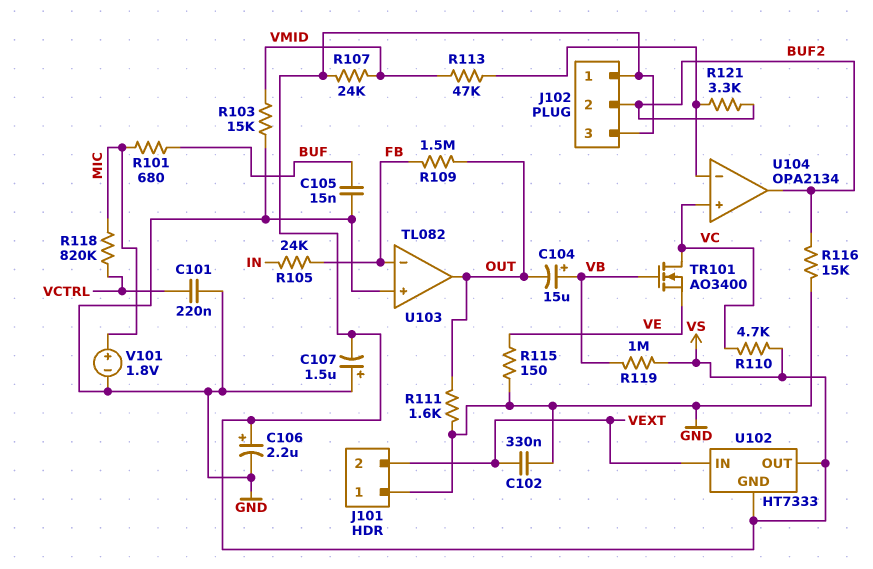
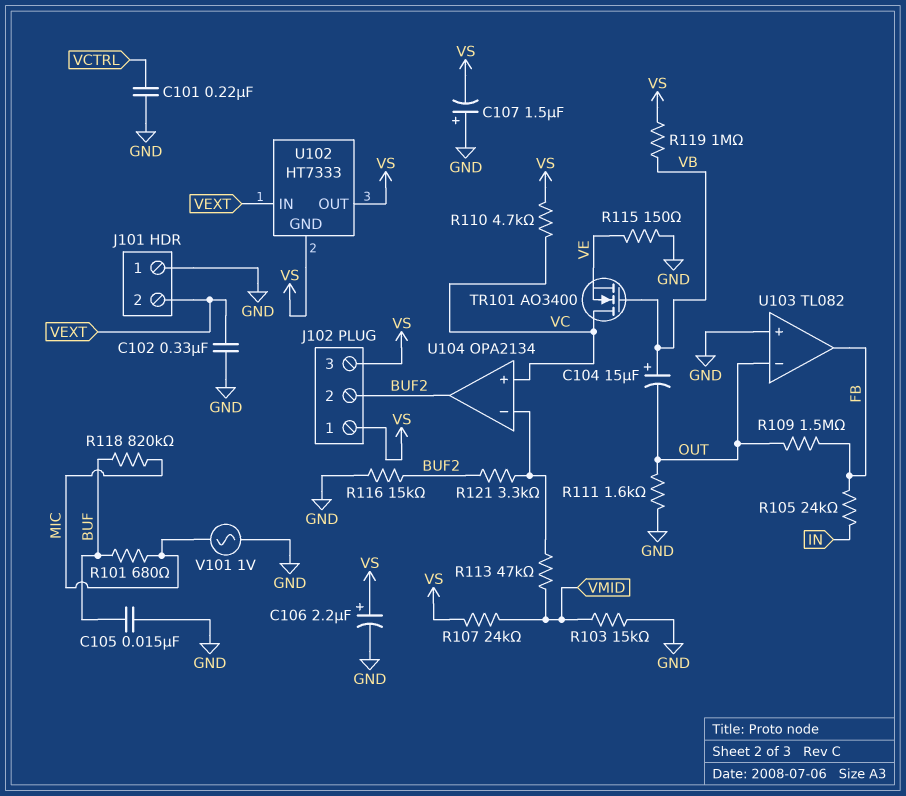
R118: 820k (MIC, VCTRL) -> 820k (BUF, MIC)
U103 pin in-: FB -> OUT
U103 pin out: OUT -> FB
V101: 1.8V (plus MIC, minus GND) -> AC 1V (GND, MIC)

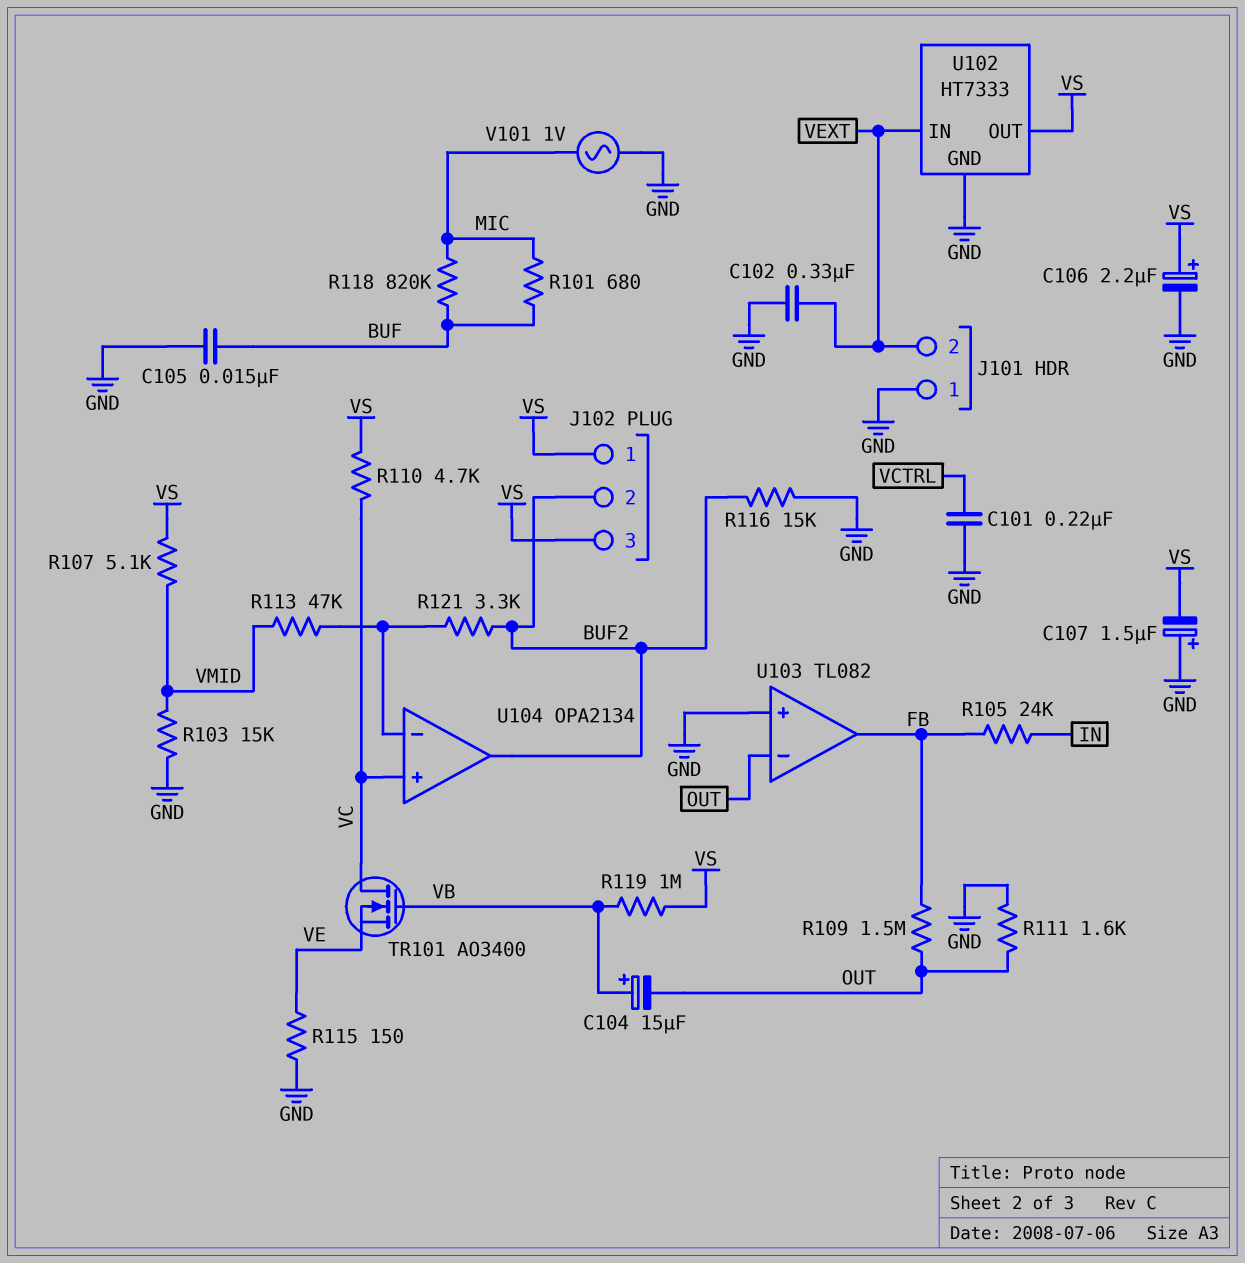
R107: 24k (VMID, VS) -> 5.1k (VMID, VS)
U102 pin GND: VS -> GND

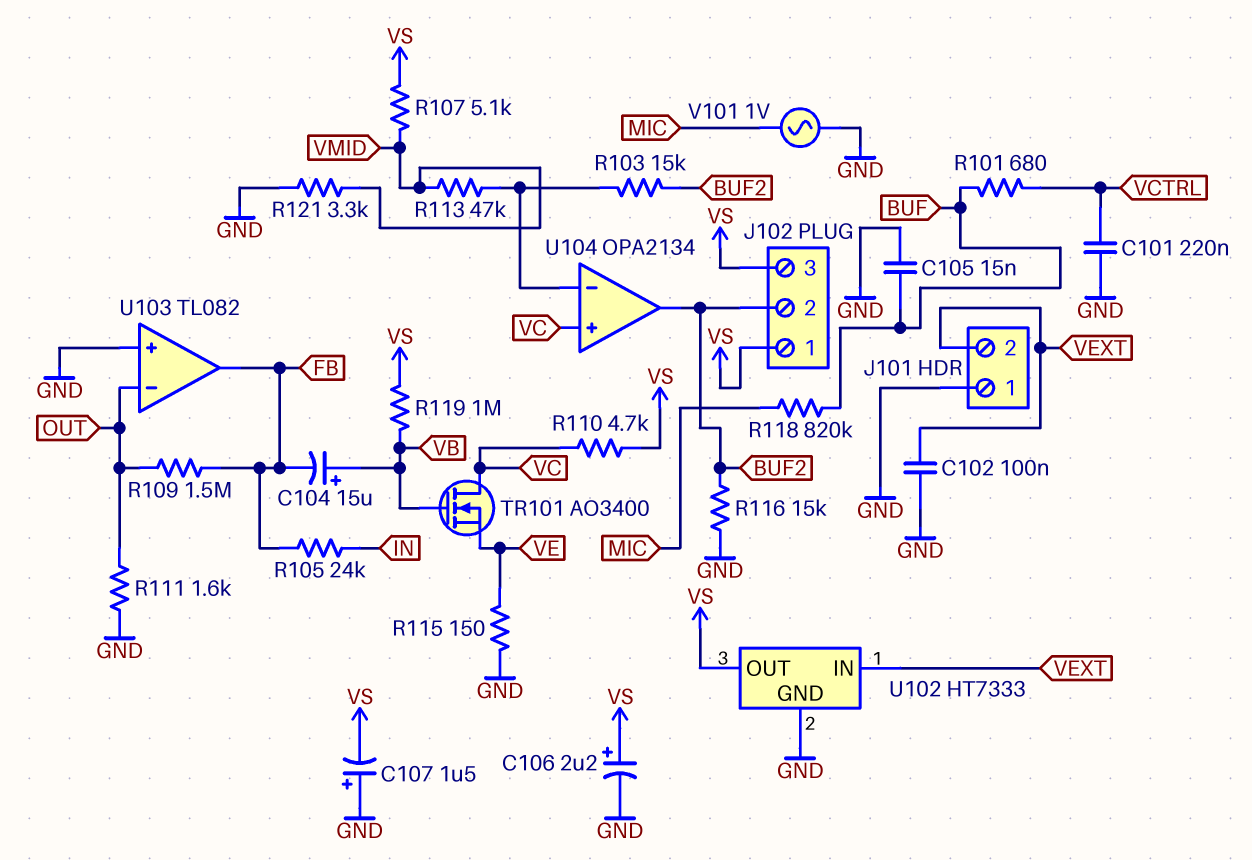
C102: 330nF (GND, VEXT) -> 100nF (GND, VEXT)
C104: 15uF (plus VB, minus OUT) -> 15uF (plus VB, minus FB)
R101: 680 (BUF, MIC) -> 680 (BUF, VCTRL)
R103: 15k (GND, VMID) -> 15k (BUF2, U104/in-)
R121: 3.3k (BUF2, U104/in-) -> 3.3k (GND, VMID)

